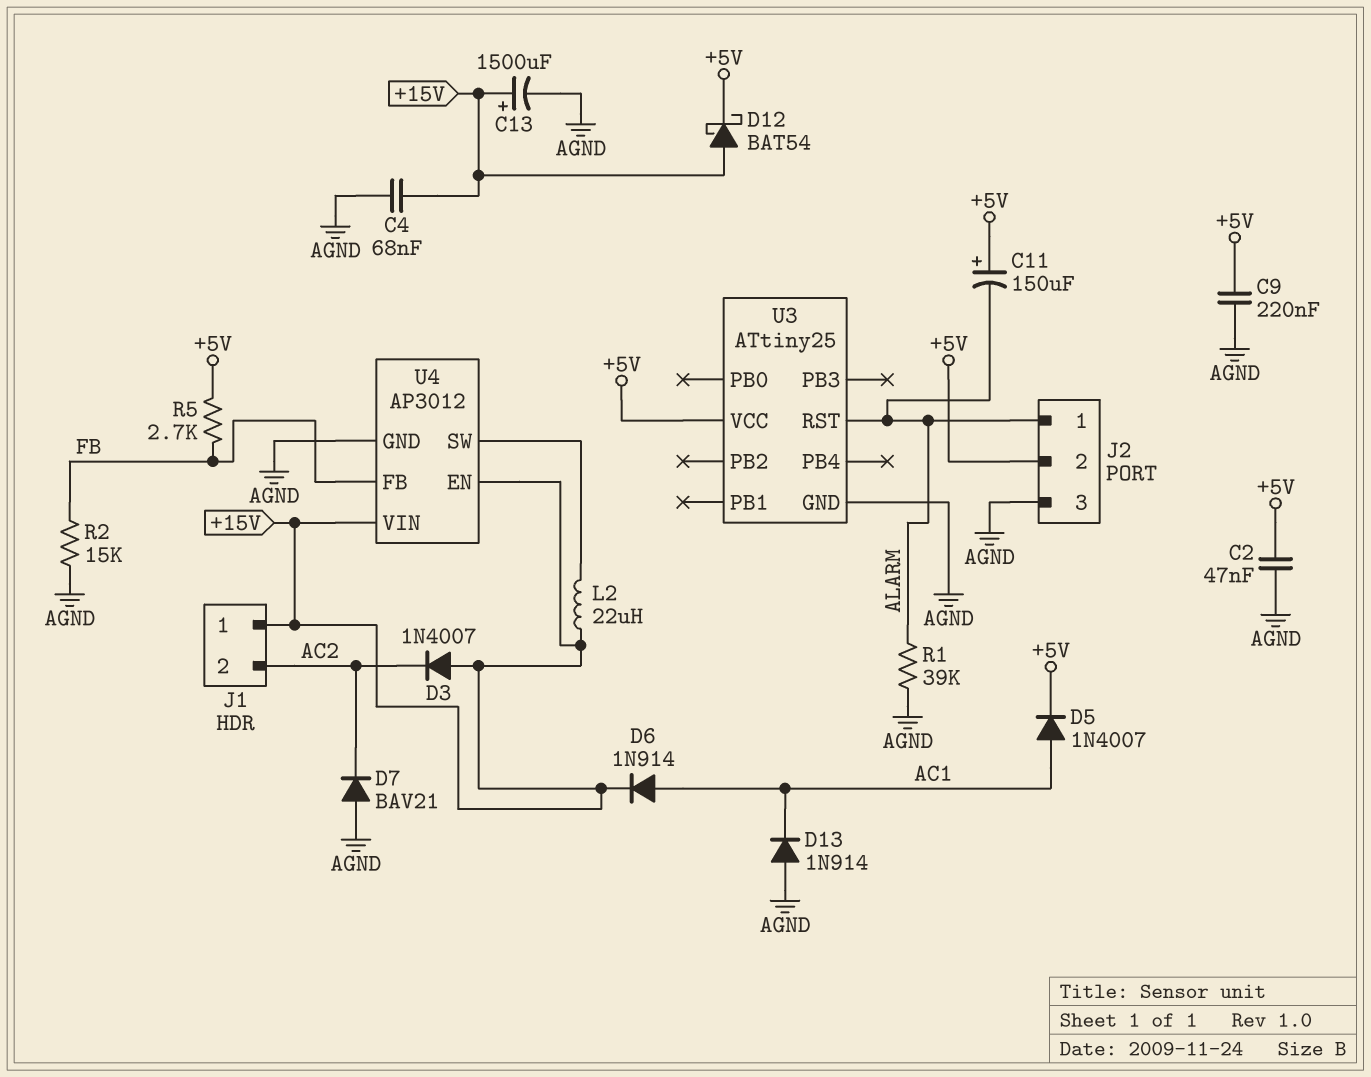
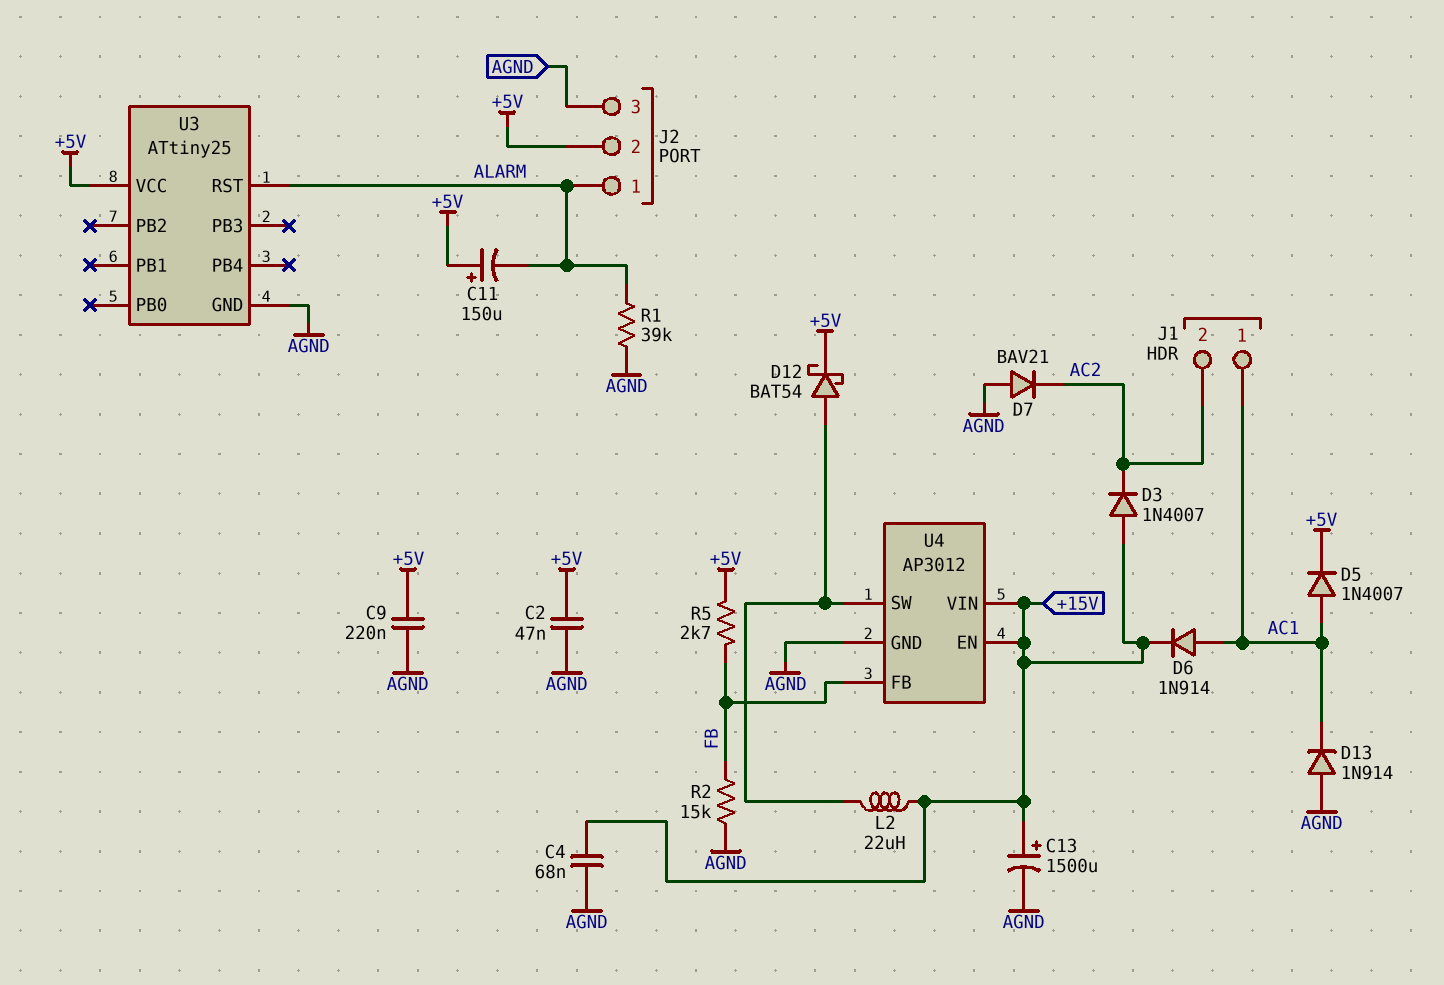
D12: schottky BAT54 (A +15V, K +5V) -> schottky BAT54 (A U4/SW, K +5V)
J1 pin 1: +15V -> AC1

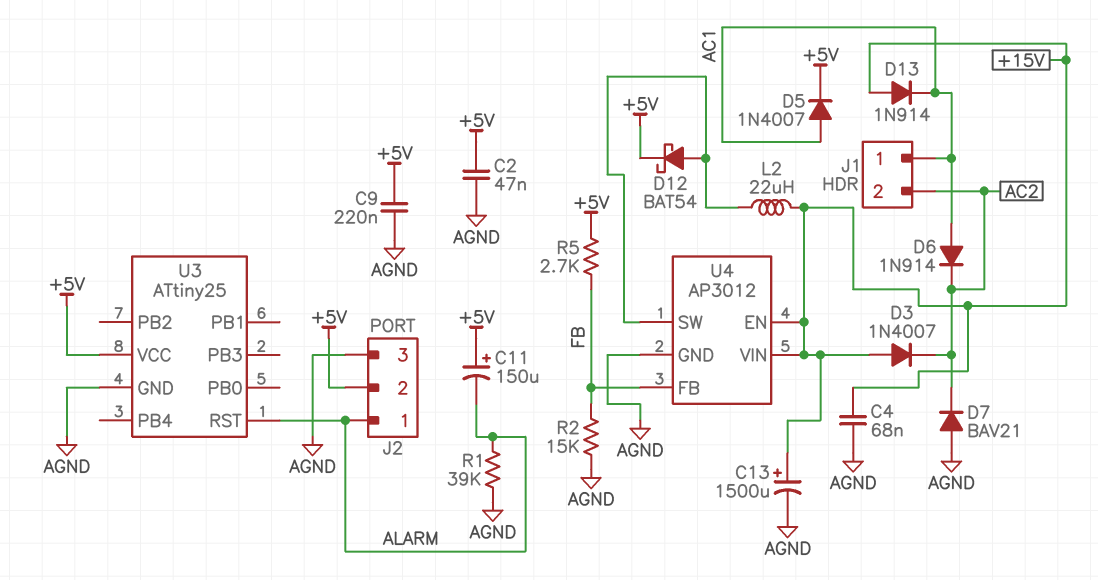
D6: diode 1N914 (A AC1, K +15V) -> diode 1N914 (A AC1, K AC2)
D13: diode 1N914 (A AGND, K AC1) -> diode 1N914 (A +15V, K AC1)

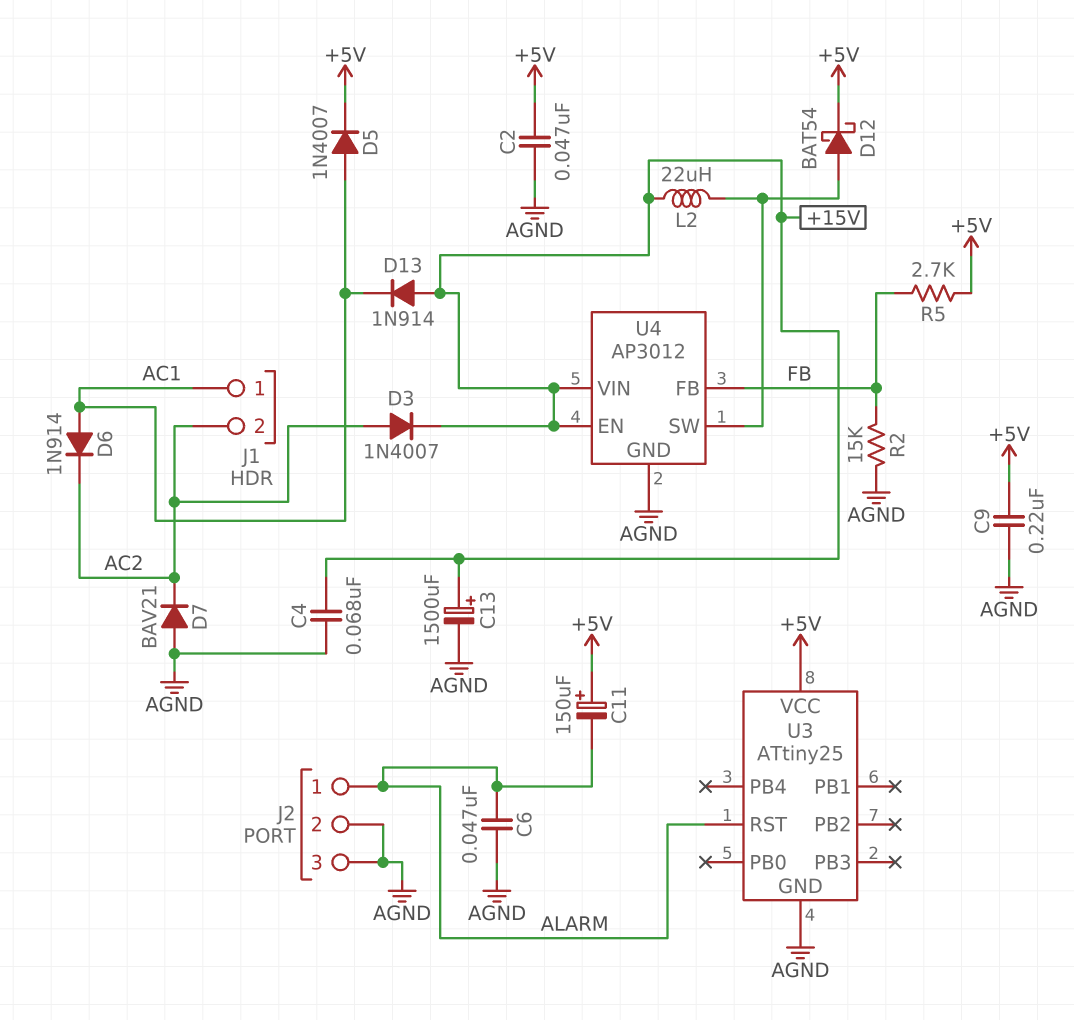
C6: none -> 47nF (AGND, ALARM)
D3: diode 1N4007 (A +15V, K AC2) -> diode 1N4007 (A AC2, K +15V)
J2 pin 2: +5V -> AGND
R1: 39k (AGND, ALARM) -> none

